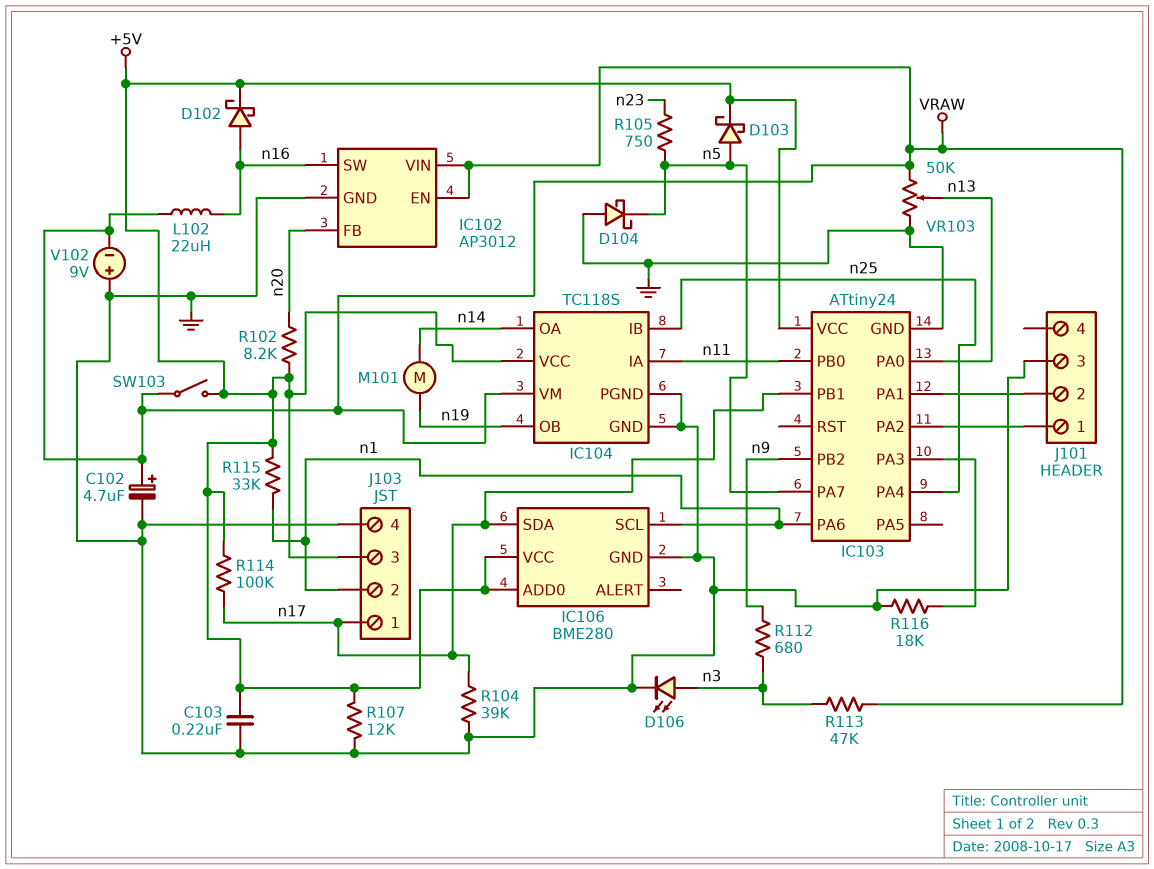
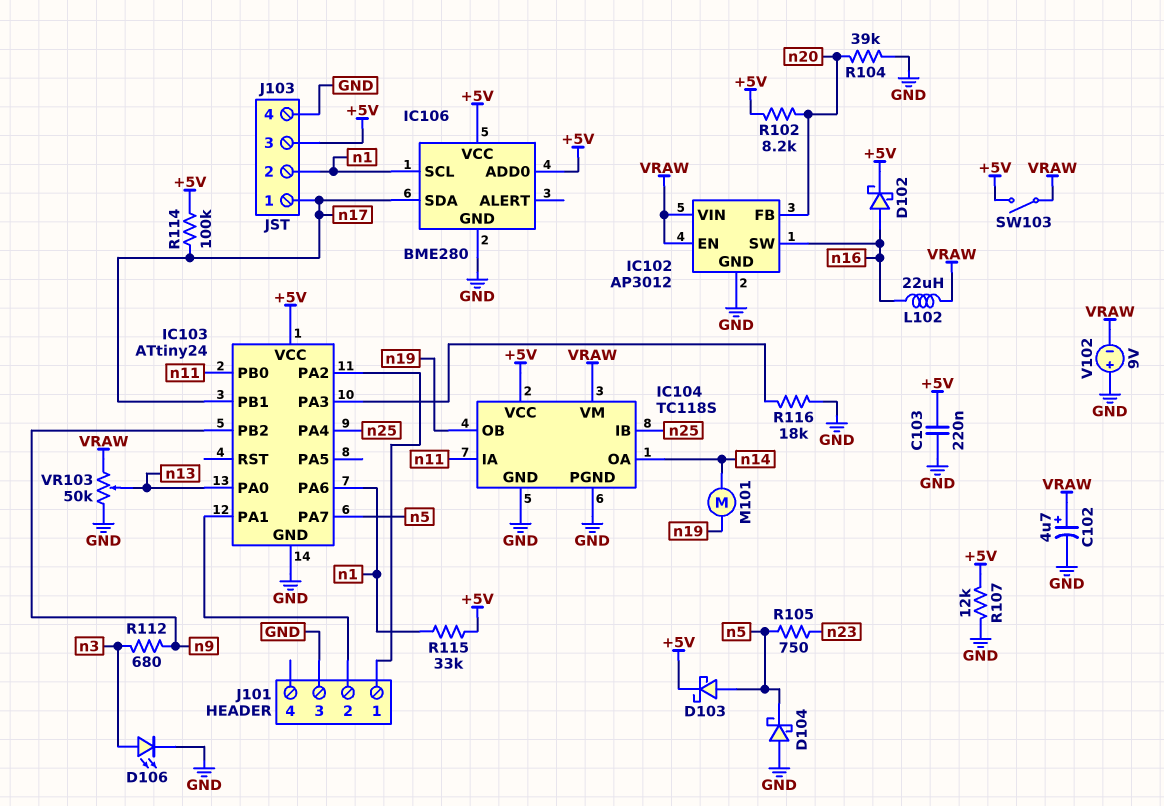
R104: 39k (GND, n17) -> 39k (GND, n20)
R113: 47k (VRAW, n3) -> none

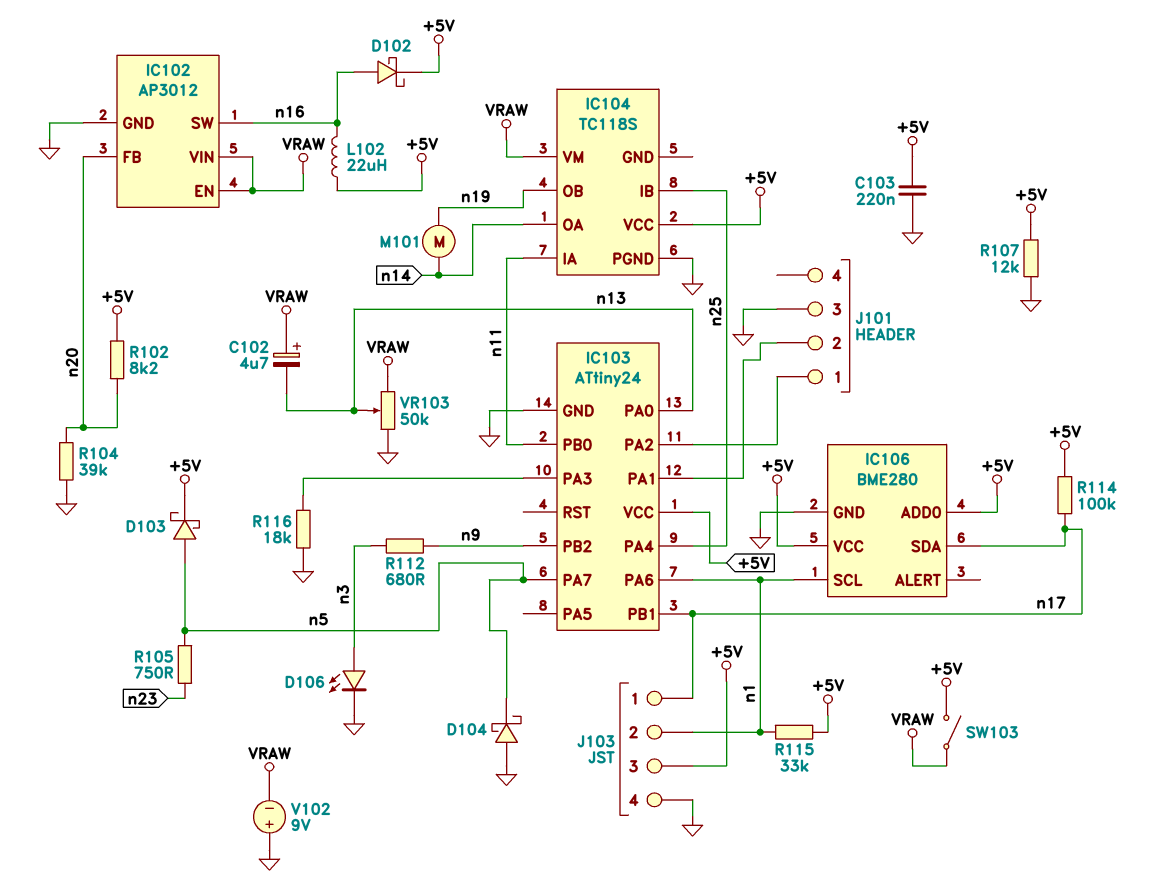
C102: 4.7uF (plus VRAW, minus GND) -> 4.7uF (plus VRAW, minus n13)
IC104 pin GND: GND -> none
L102: 22uH (VRAW, n16) -> 22uH (+5V, n16)

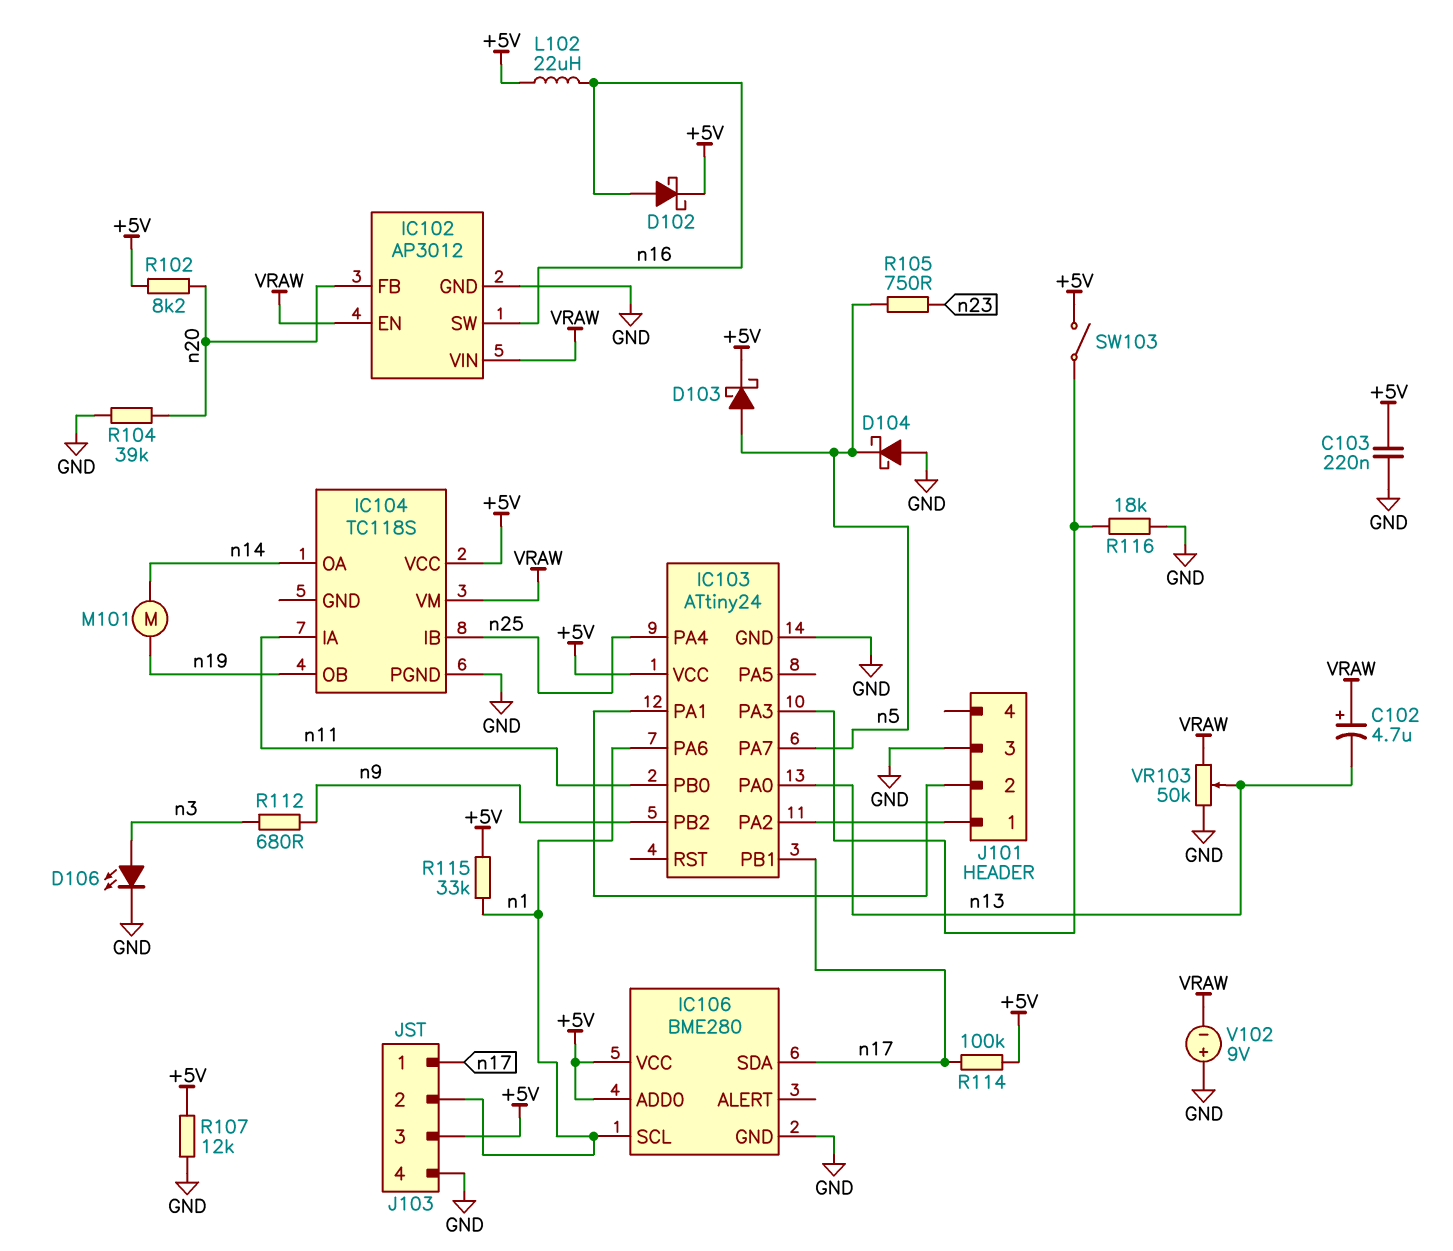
SW103: switch (+5V, VRAW) -> switch (+5V, IC103/PA3)

